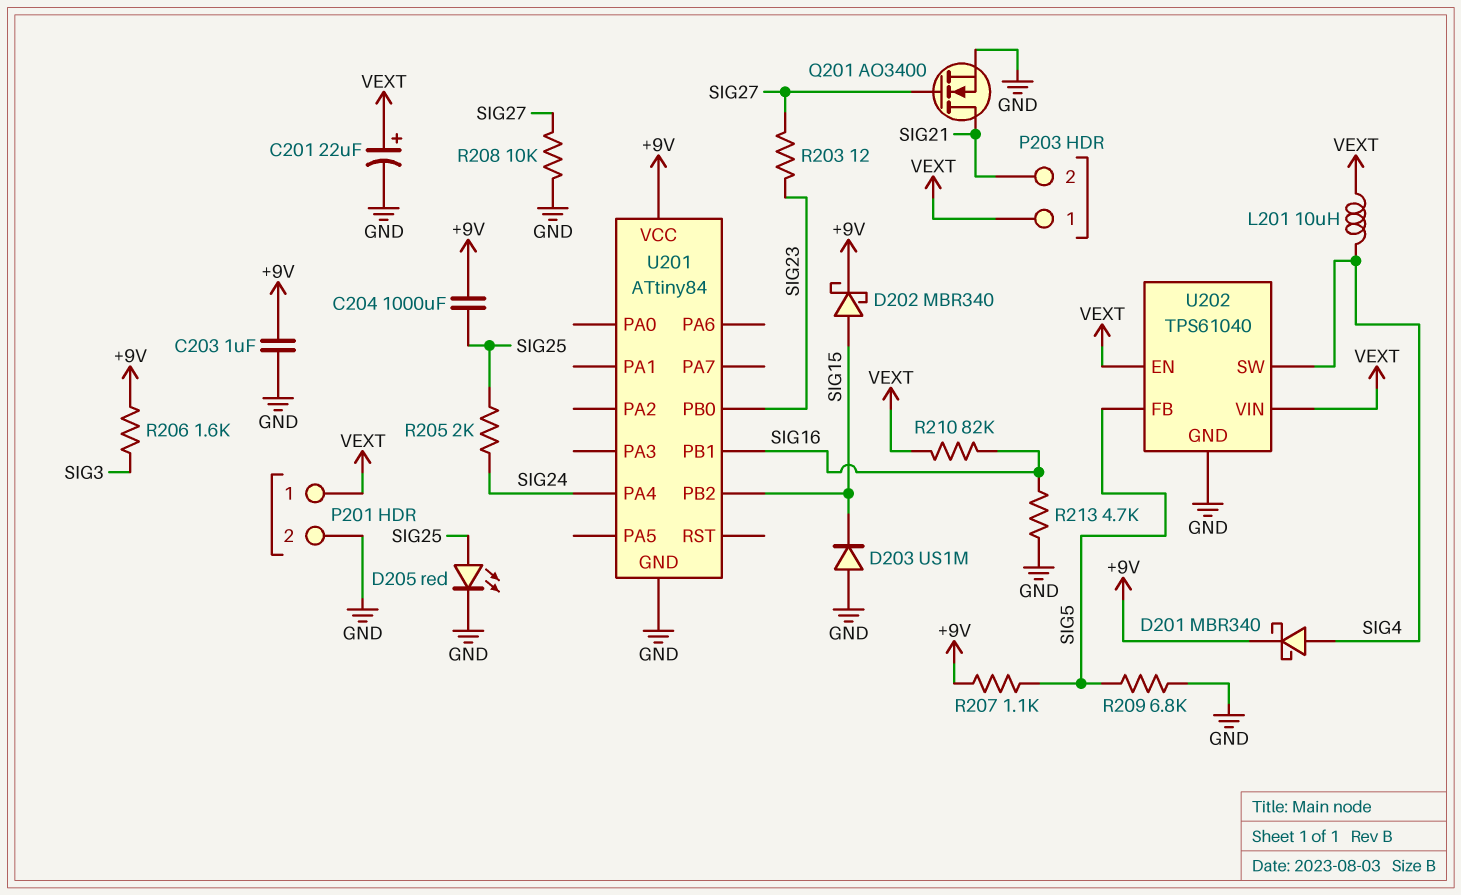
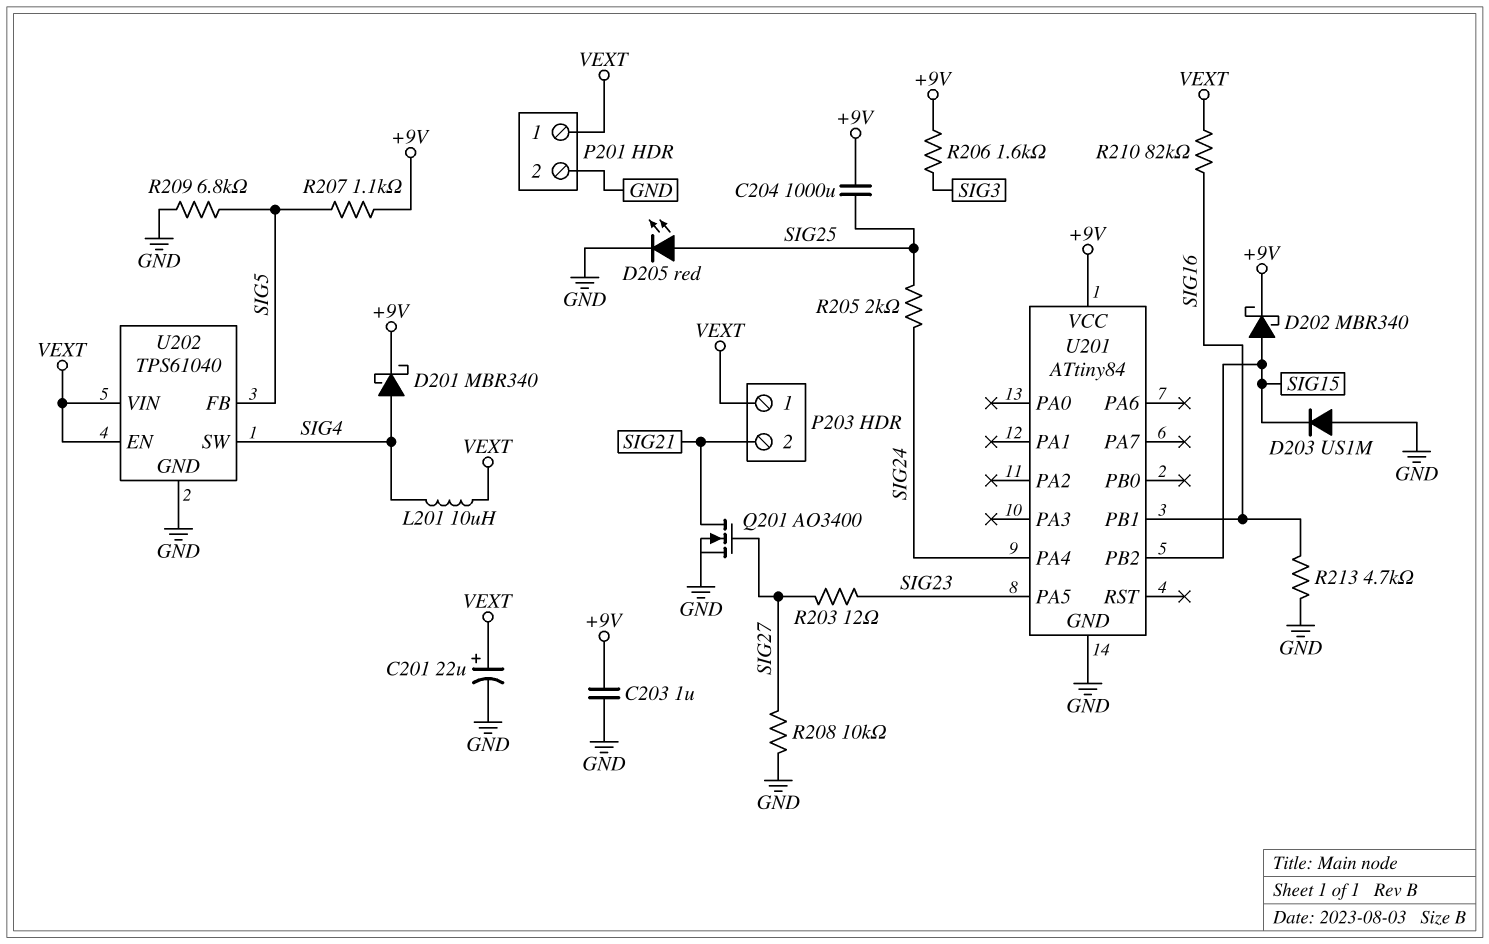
U201 pin PA5: none -> SIG23
U201 pin PB0: SIG23 -> none

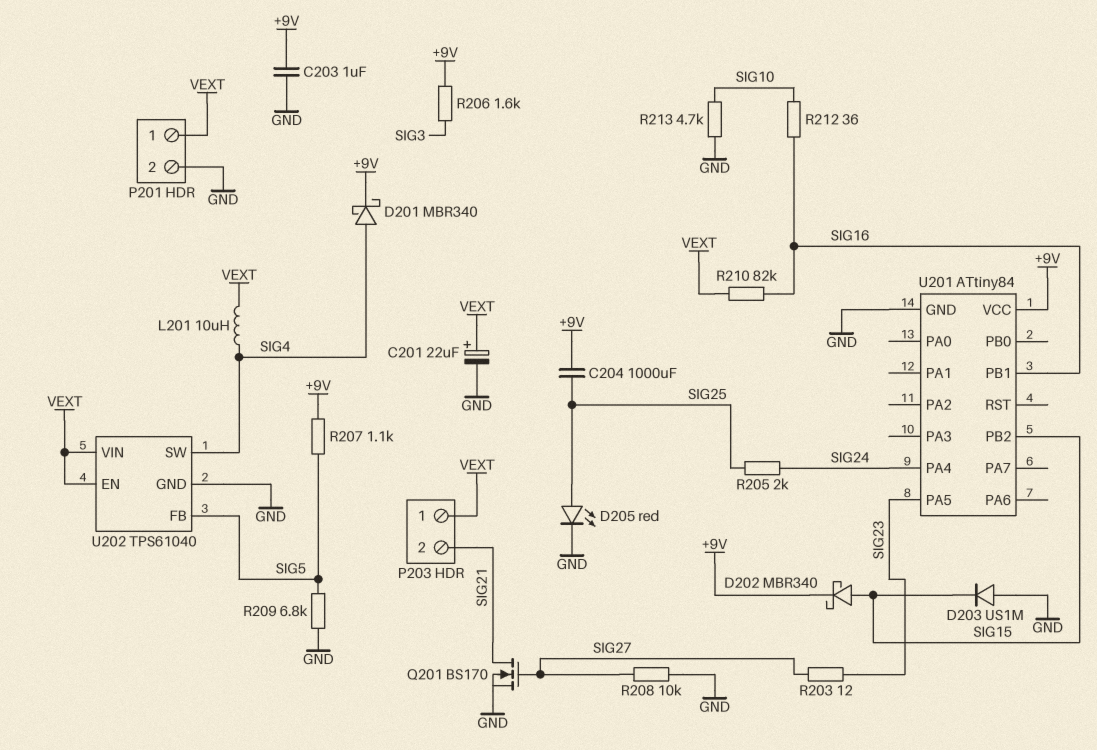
Q201: NMOS AO3400 (G SIG27, D SIG21, S GND) -> NMOS BS170 (G SIG27, D SIG21, S GND)
R212: none -> 36 (SIG10, SIG16)
R213: 4.7k (GND, SIG16) -> 4.7k (GND, SIG10)

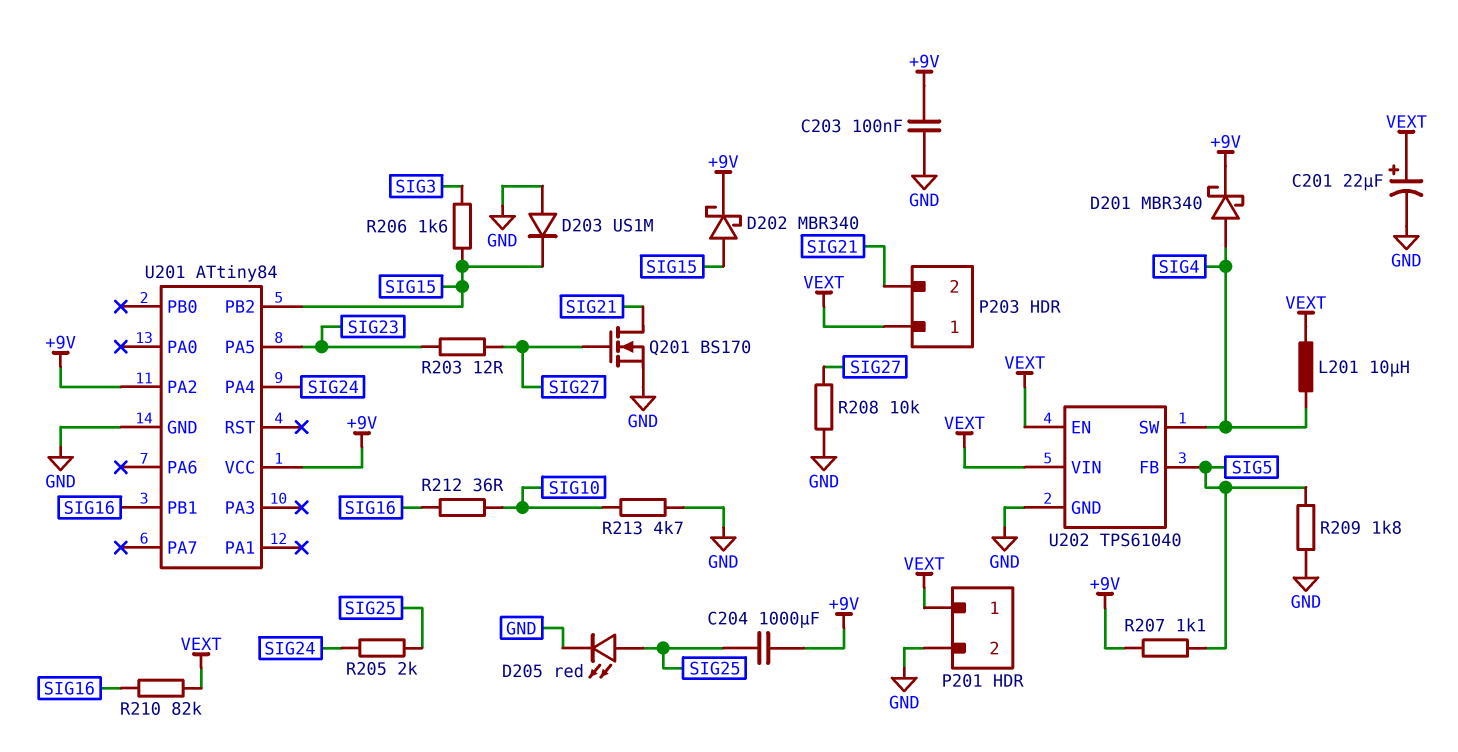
C203: 1uF (+9V, GND) -> 100nF (+9V, GND)
R206: 1.6k (+9V, SIG3) -> 1.6k (SIG3, SIG15)
R209: 6.8k (GND, SIG5) -> 1.8k (GND, SIG5)
U201 pin PA2: none -> +9V

